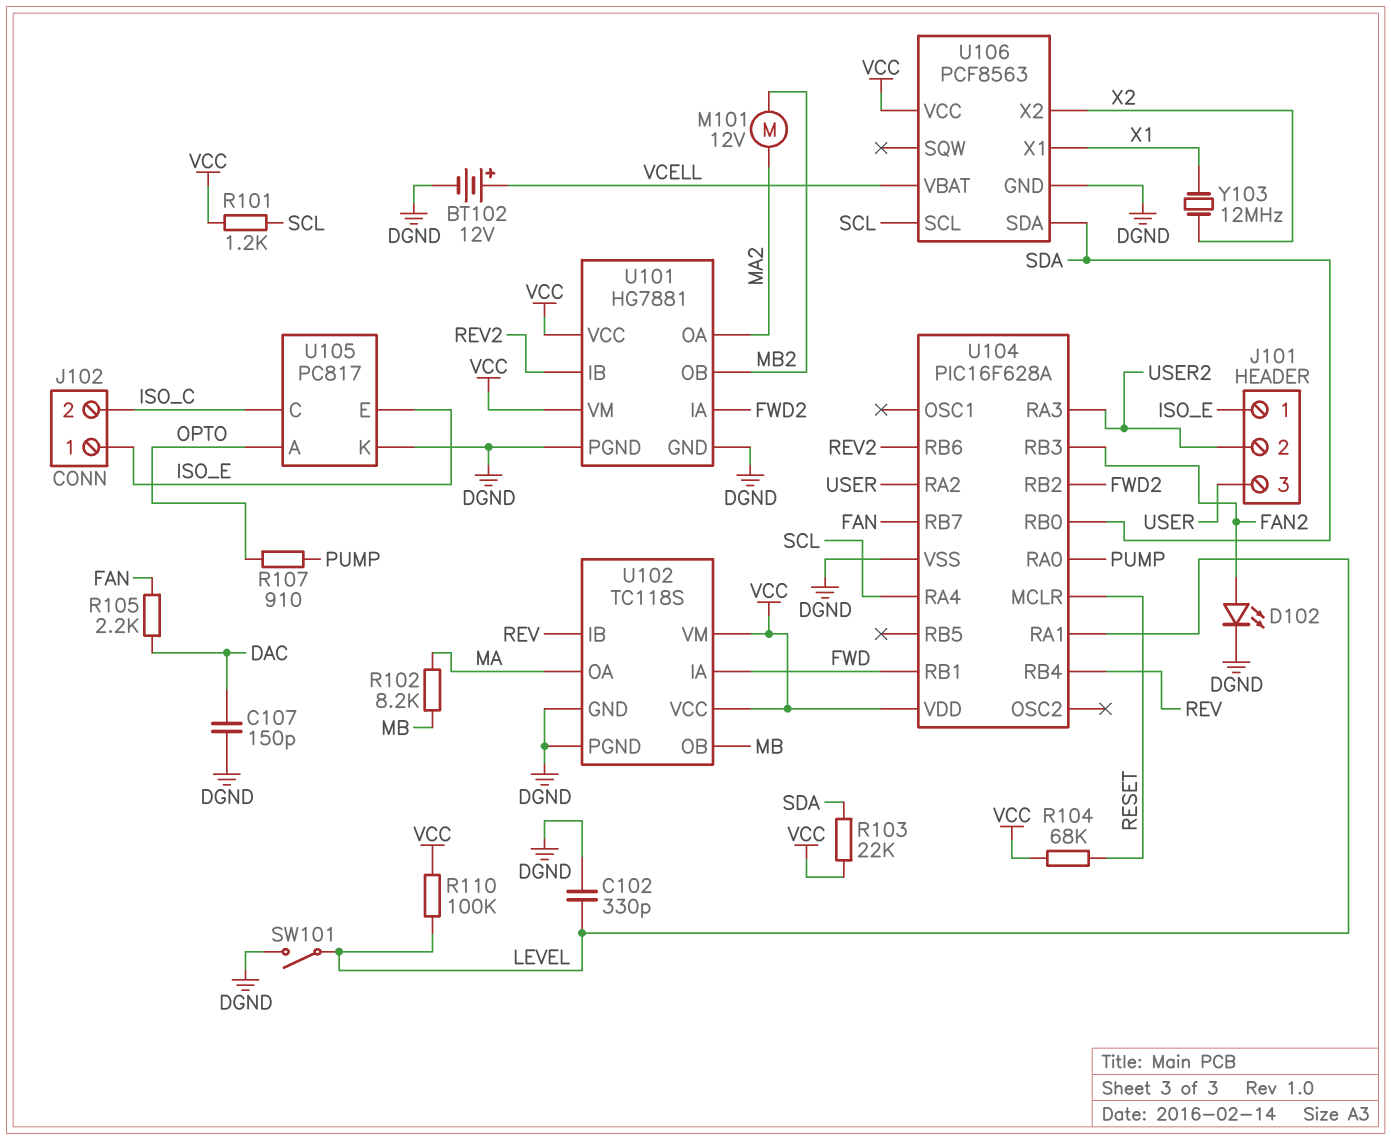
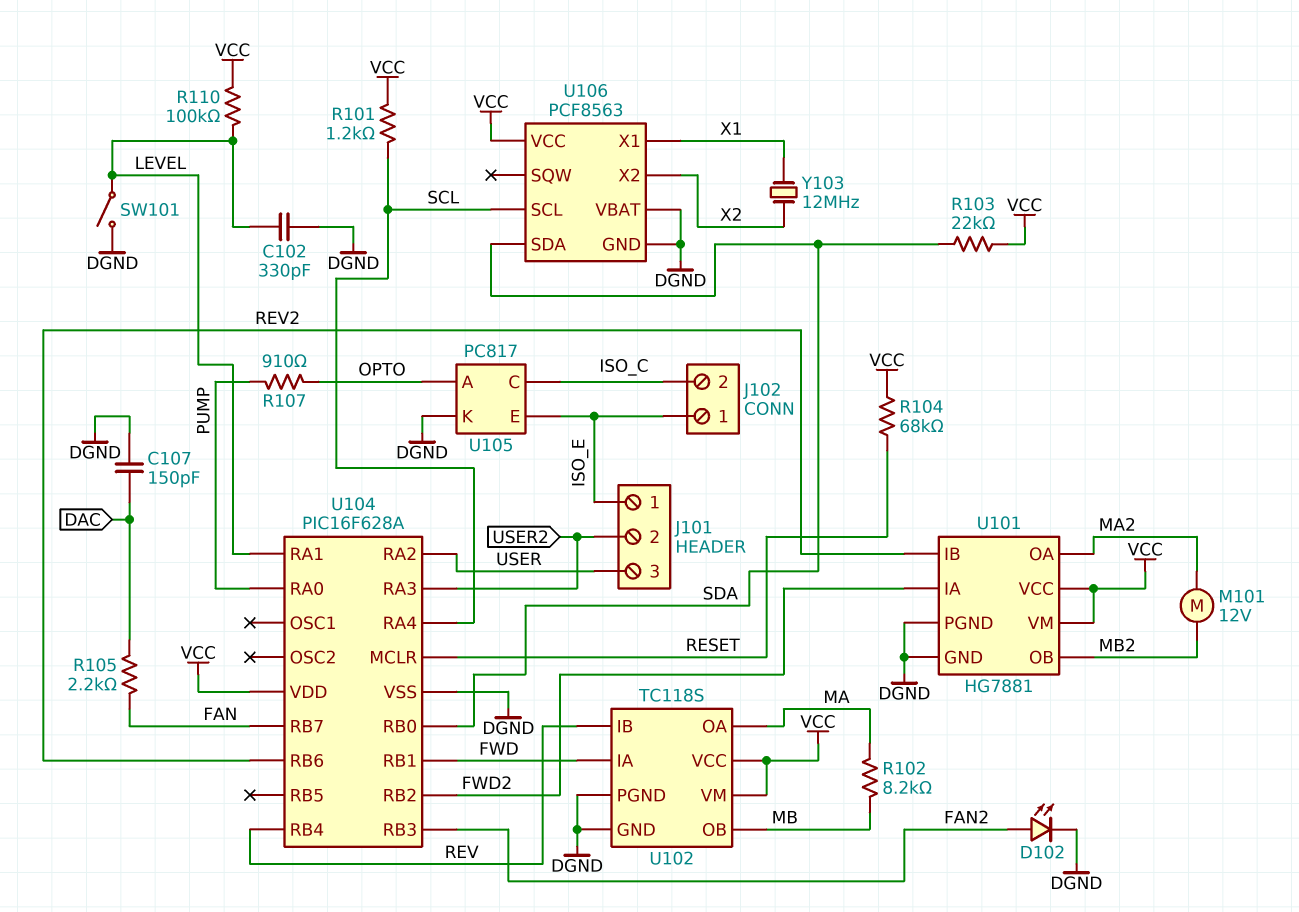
BT102: 12V (plus VCELL, minus DGND) -> none
U106 pin VBAT: VCELL -> DGND

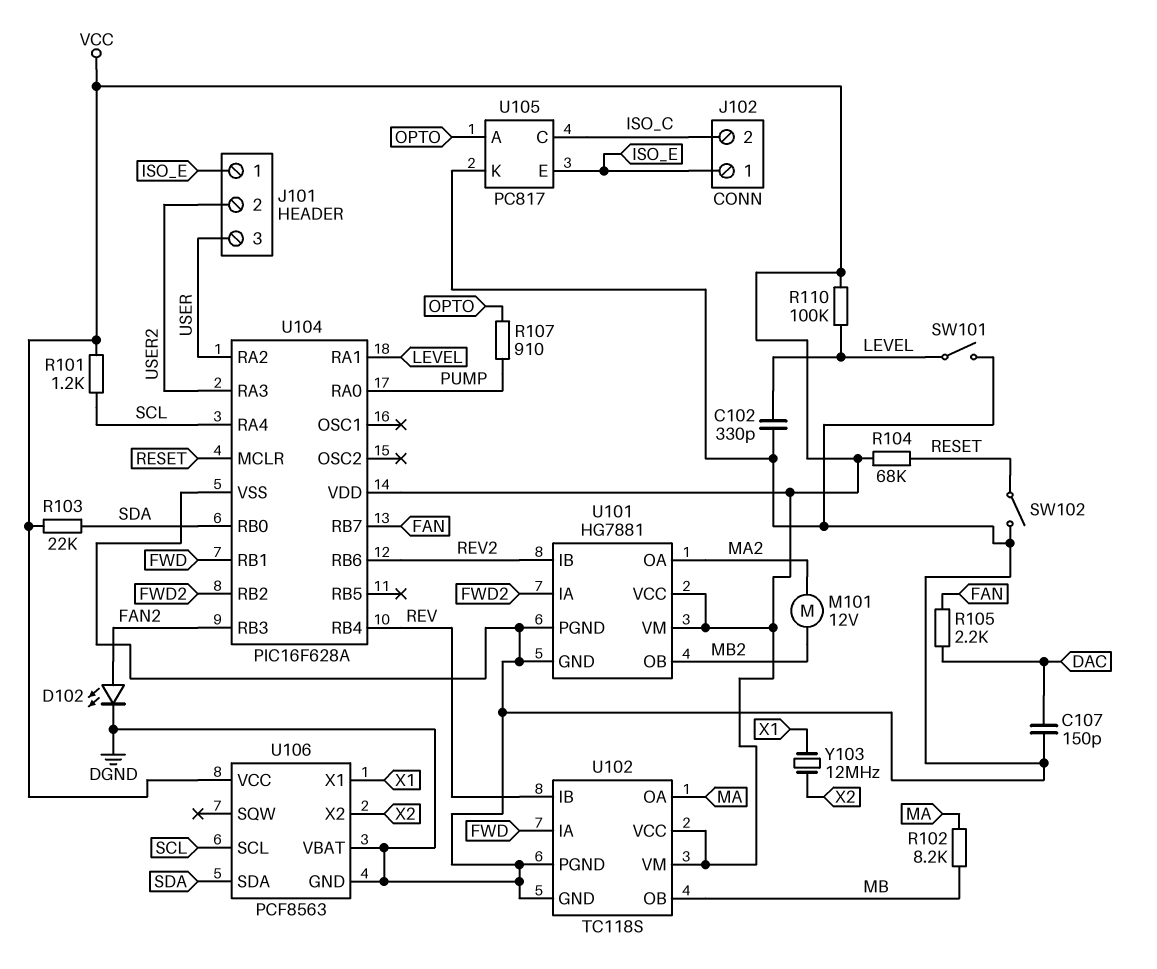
SW102: none -> switch (DGND, RESET)

